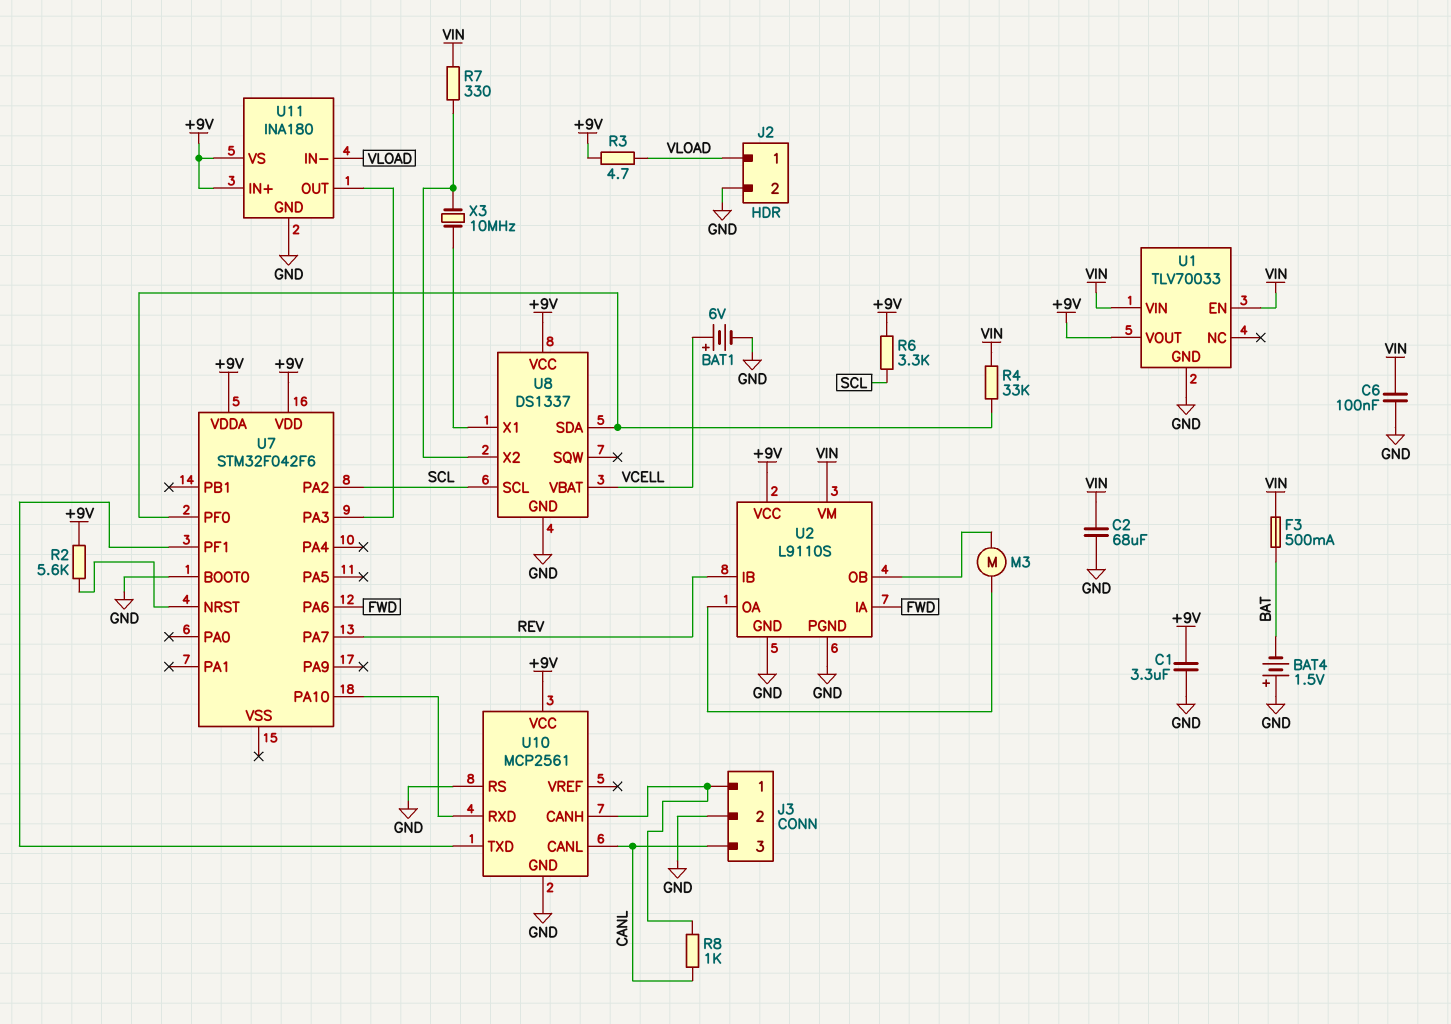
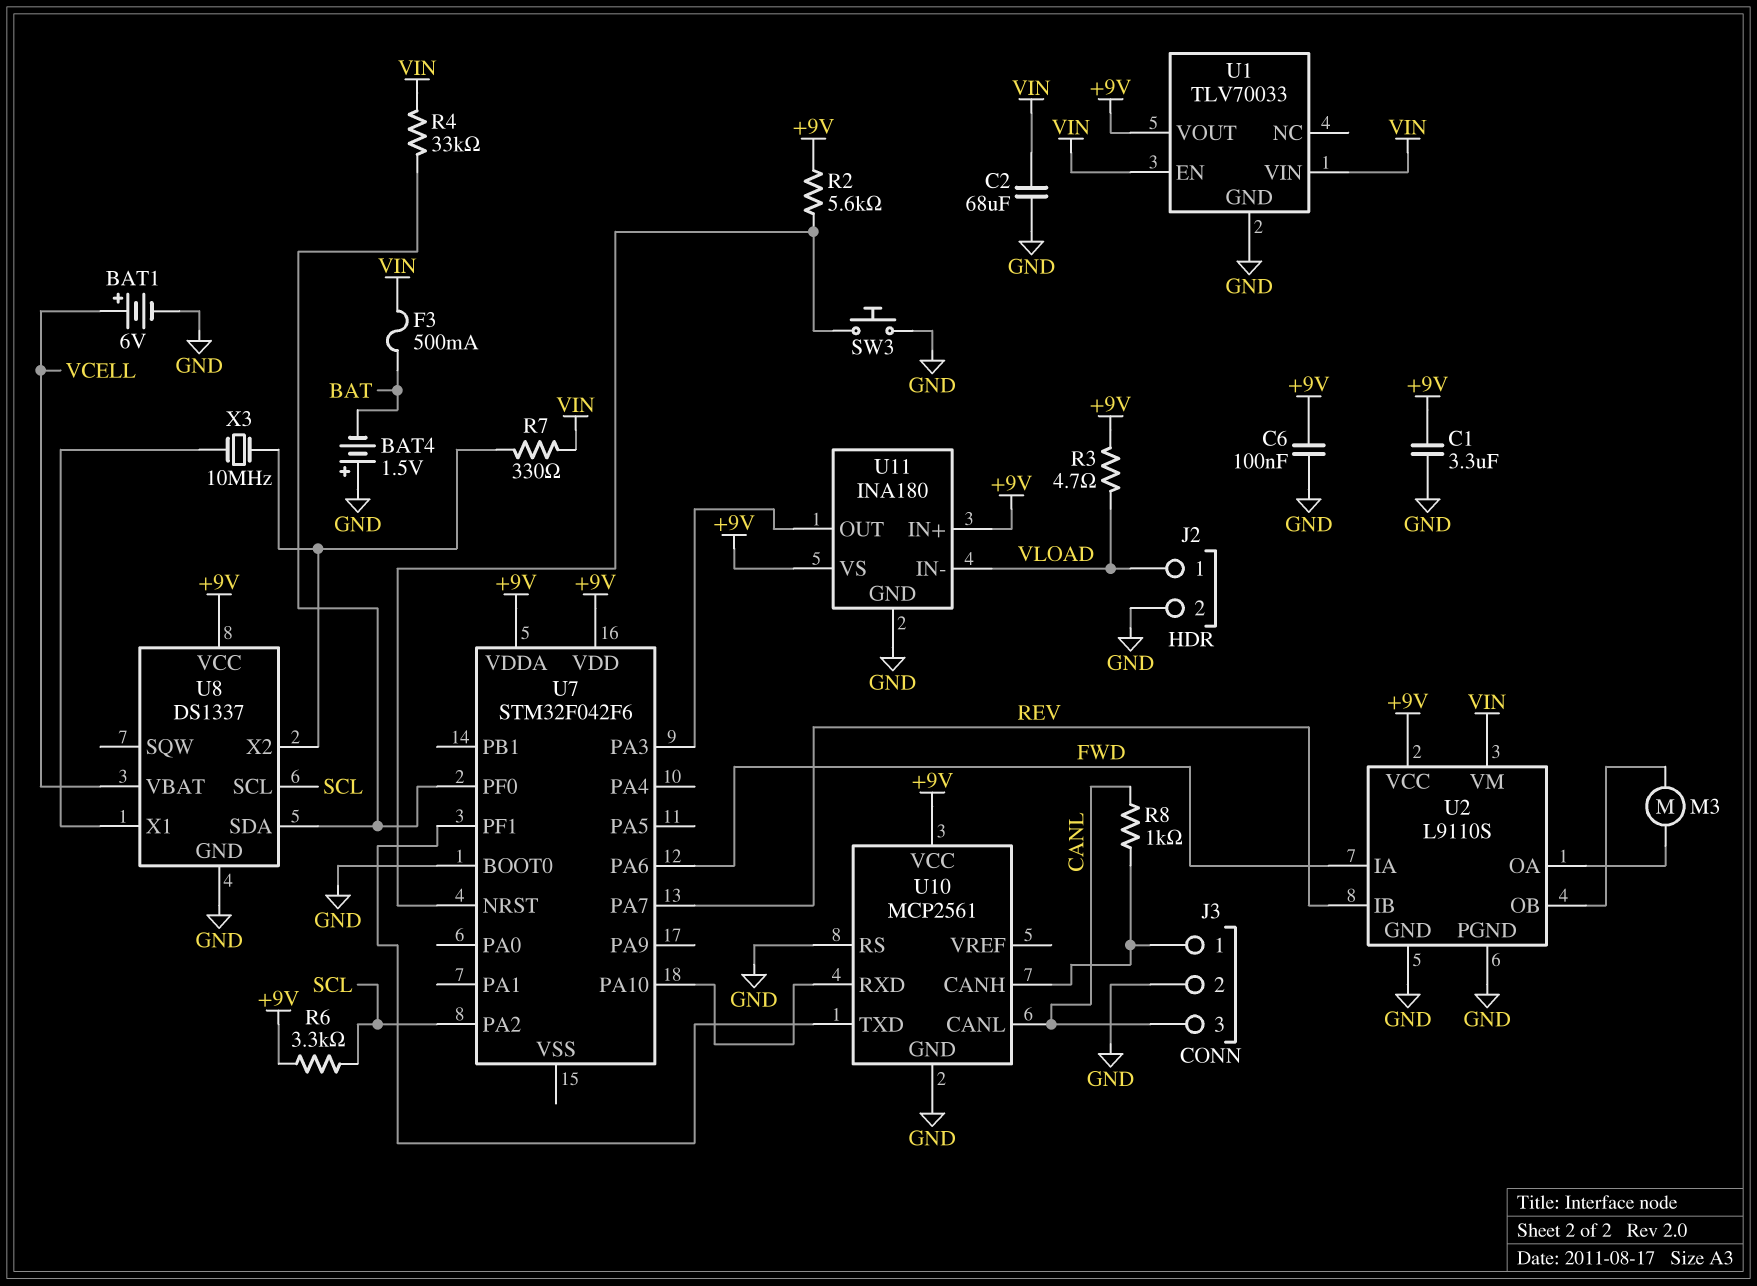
C6: 100nF (GND, VIN) -> 100nF (+9V, GND)
SW3: none -> button (GND, U7/NRST)

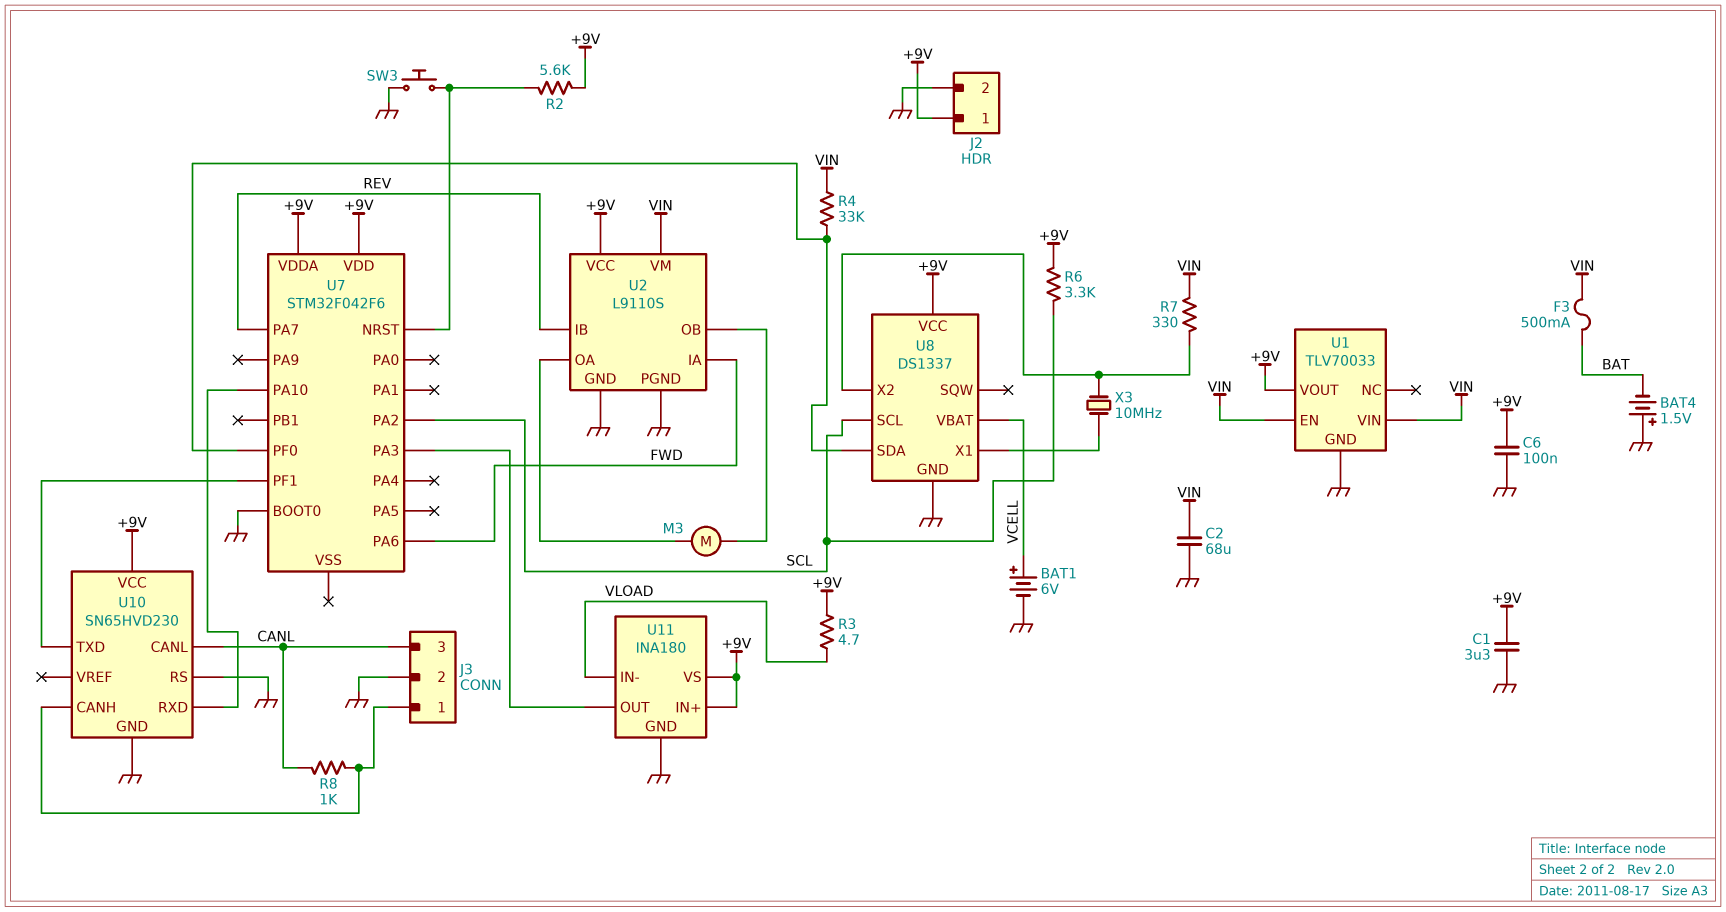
J2 pin 1: VLOAD -> +9V
U10: MCP2561 -> SN65HVD230

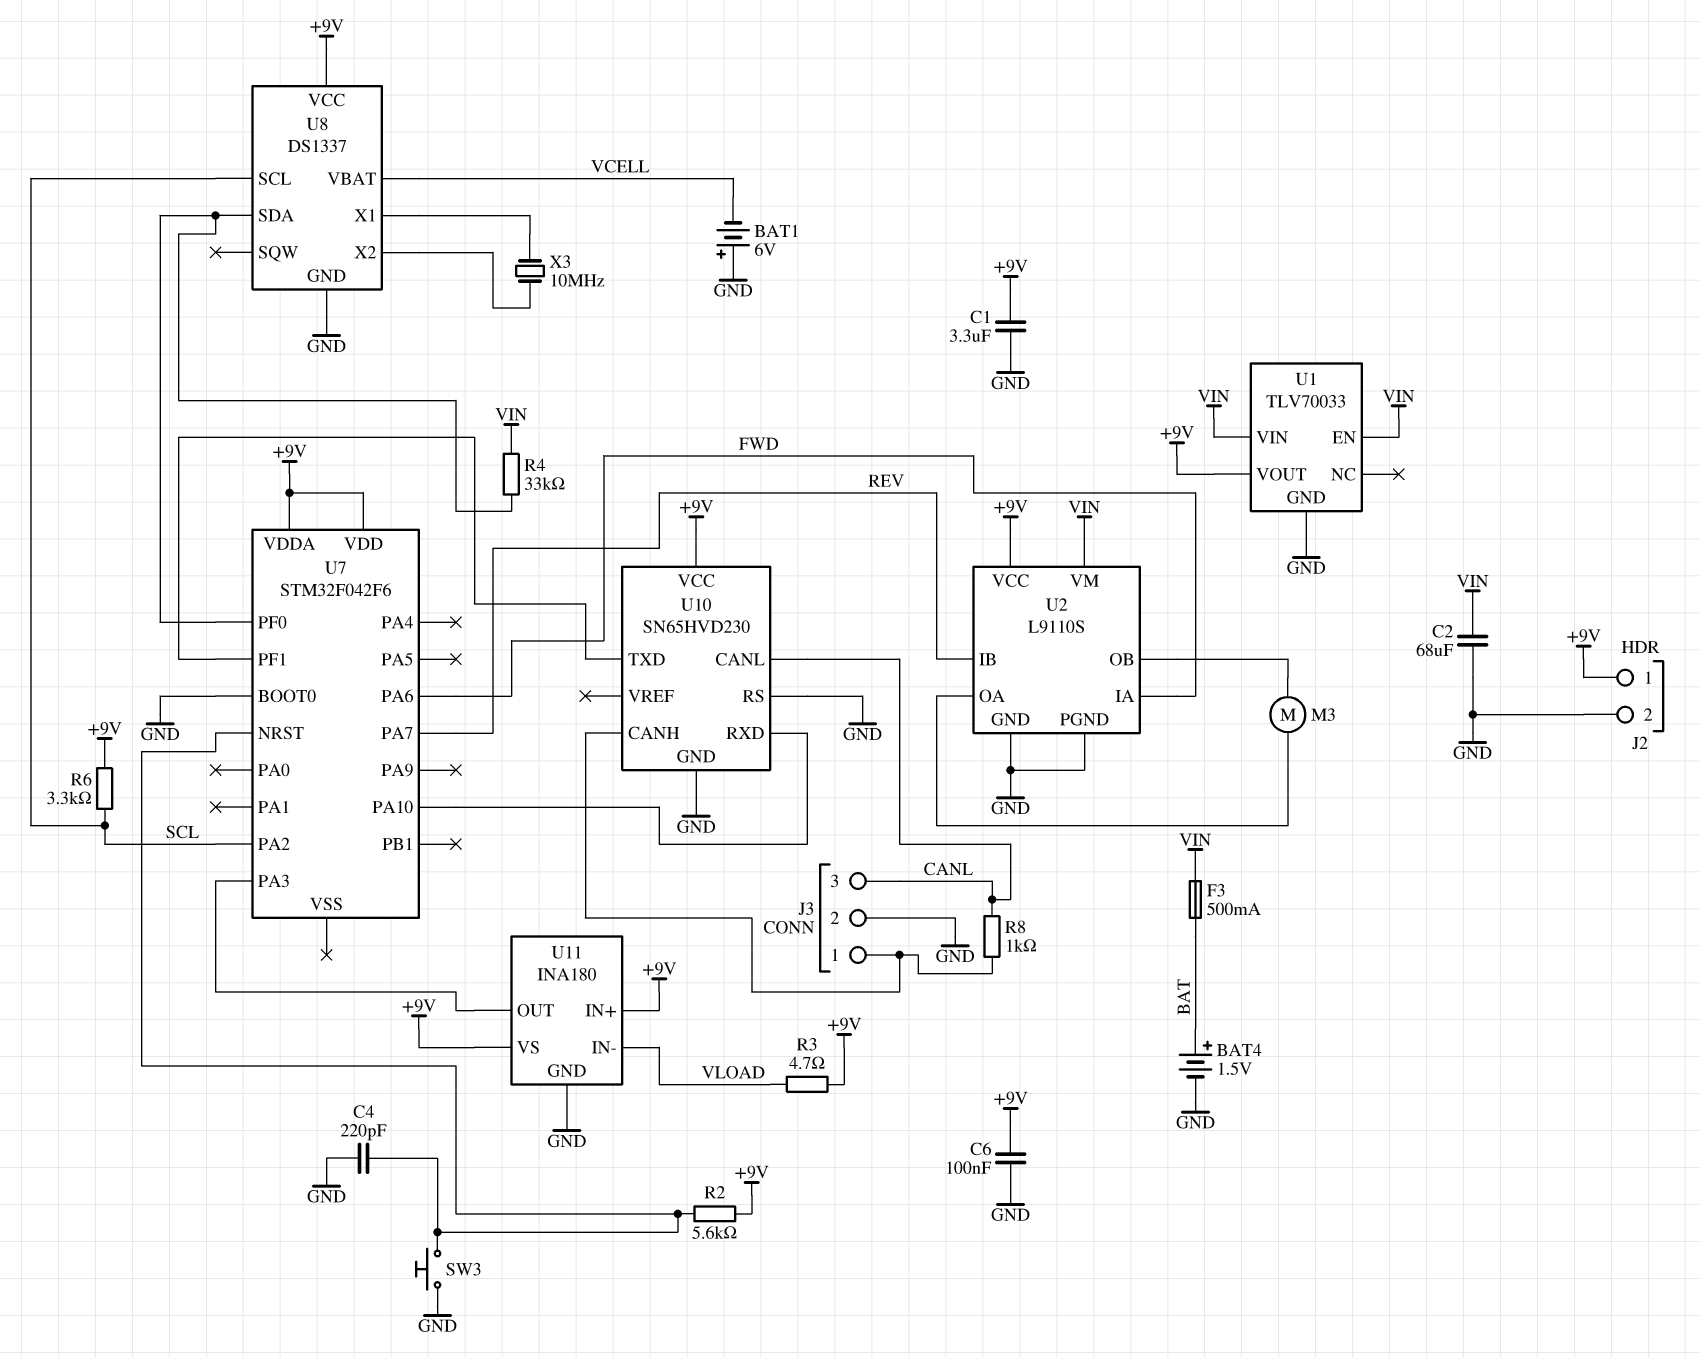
BAT1: 6V (plus VCELL, minus GND) -> 6V (plus GND, minus VCELL)
BAT4: 1.5V (plus GND, minus BAT) -> 1.5V (plus BAT, minus GND)
C4: none -> 220pF (GND, U7/NRST)
R7: 330 (U8/X2, VIN) -> none

